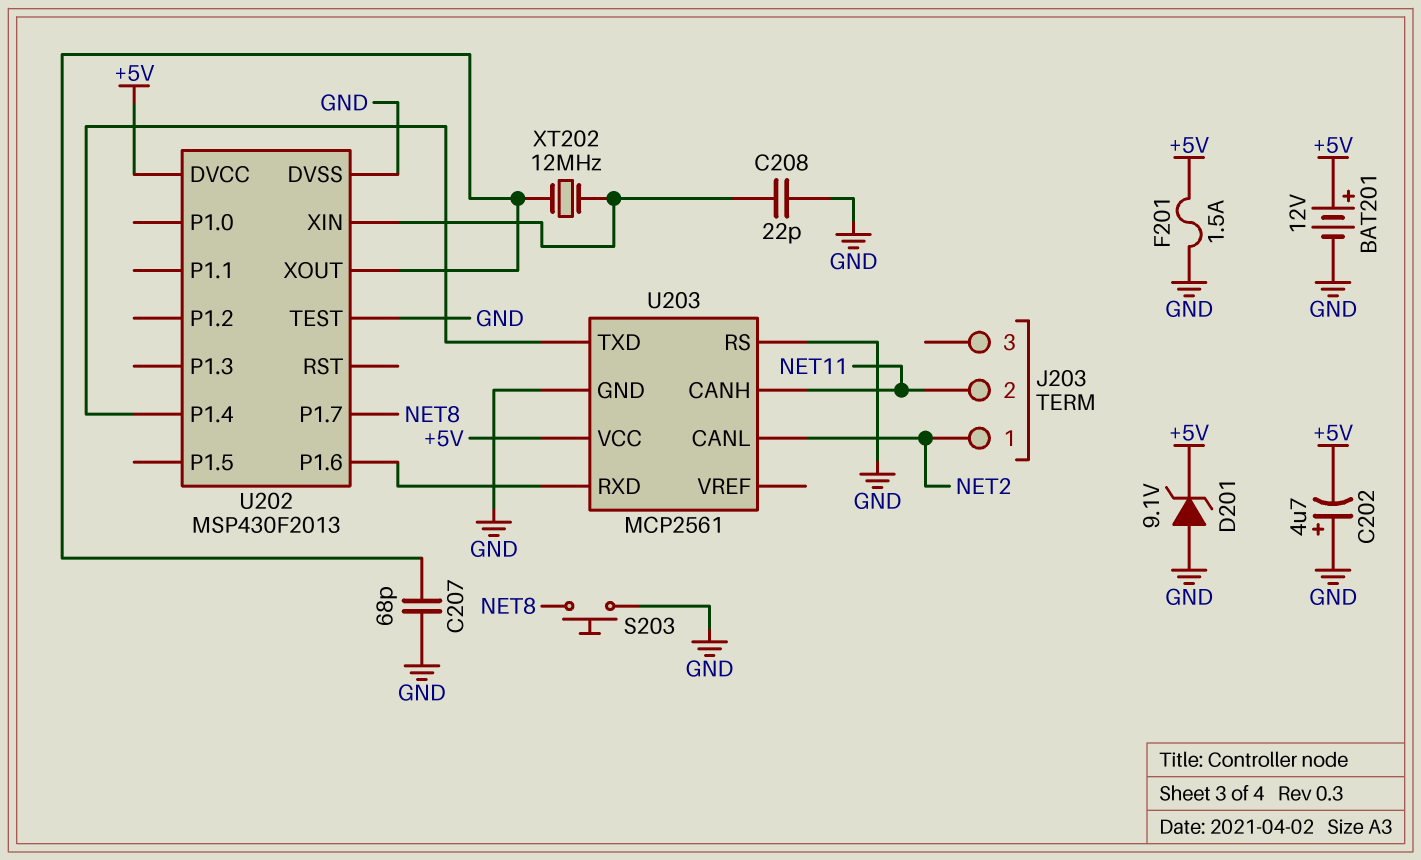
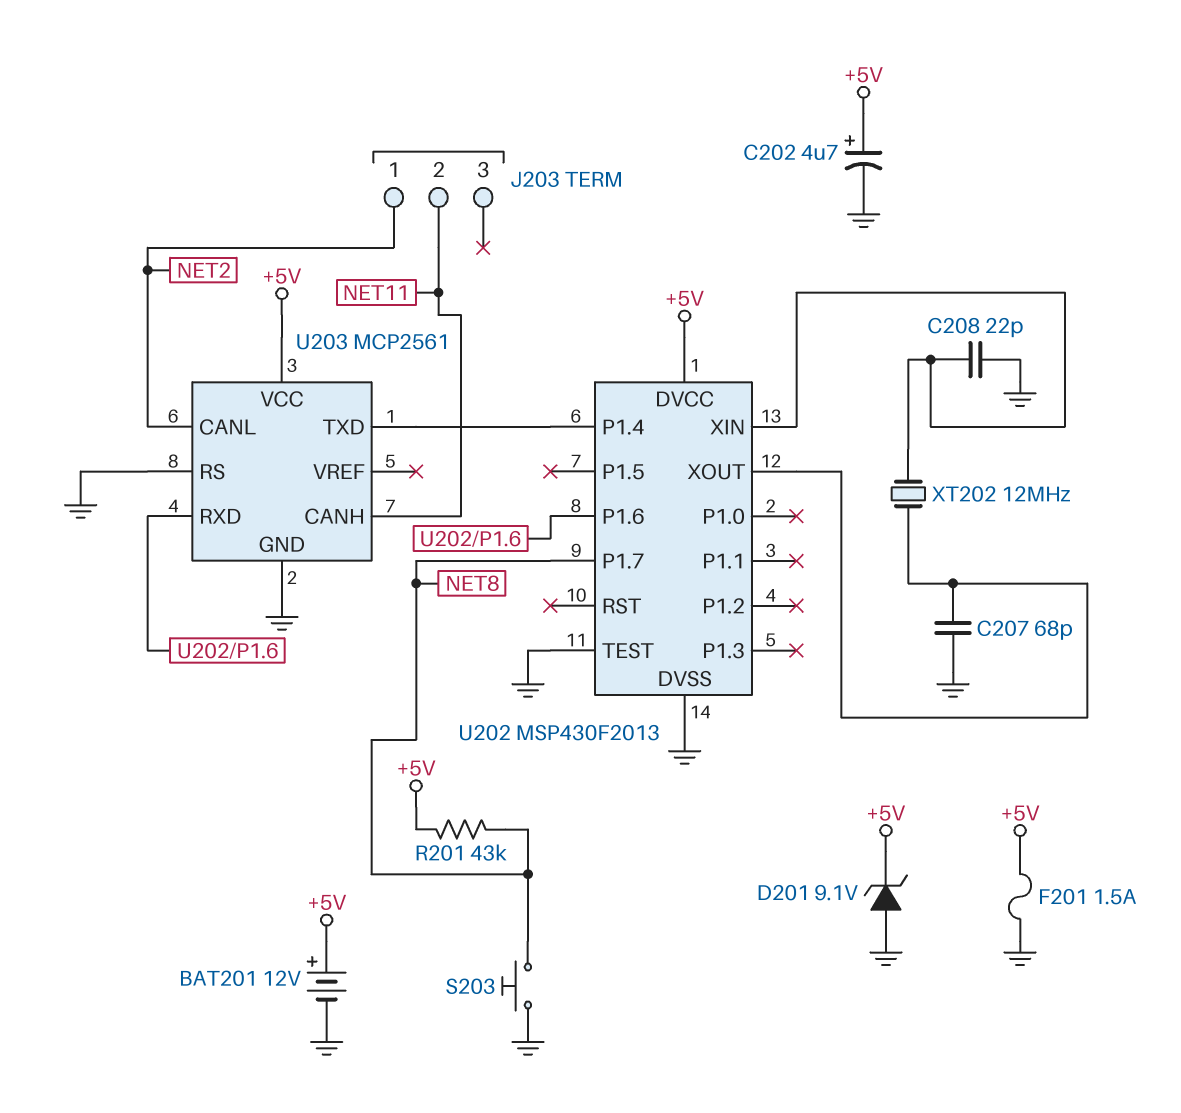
C202: 4.7uF (plus GND, minus +5V) -> 4.7uF (plus +5V, minus GND)
R201: none -> 43k (+5V, NET8)

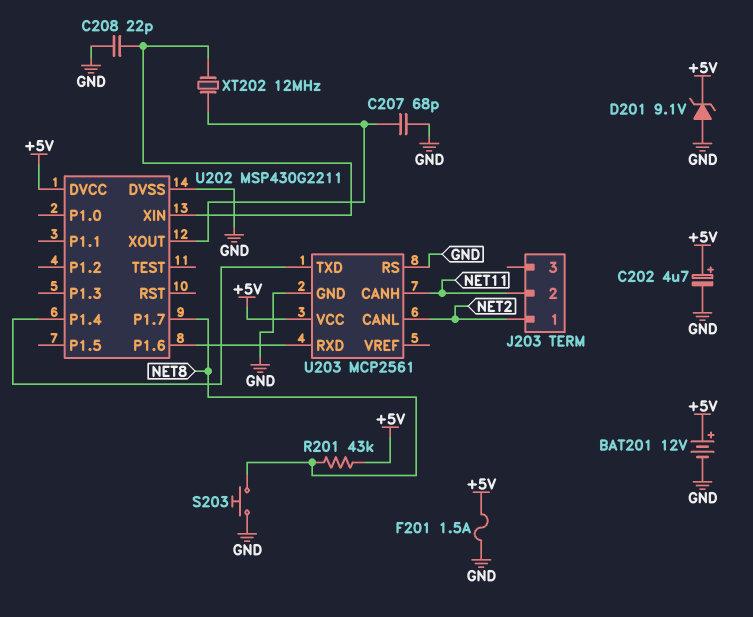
U202: MSP430F2013 -> MSP430G2211
U202 pin TEST: GND -> none

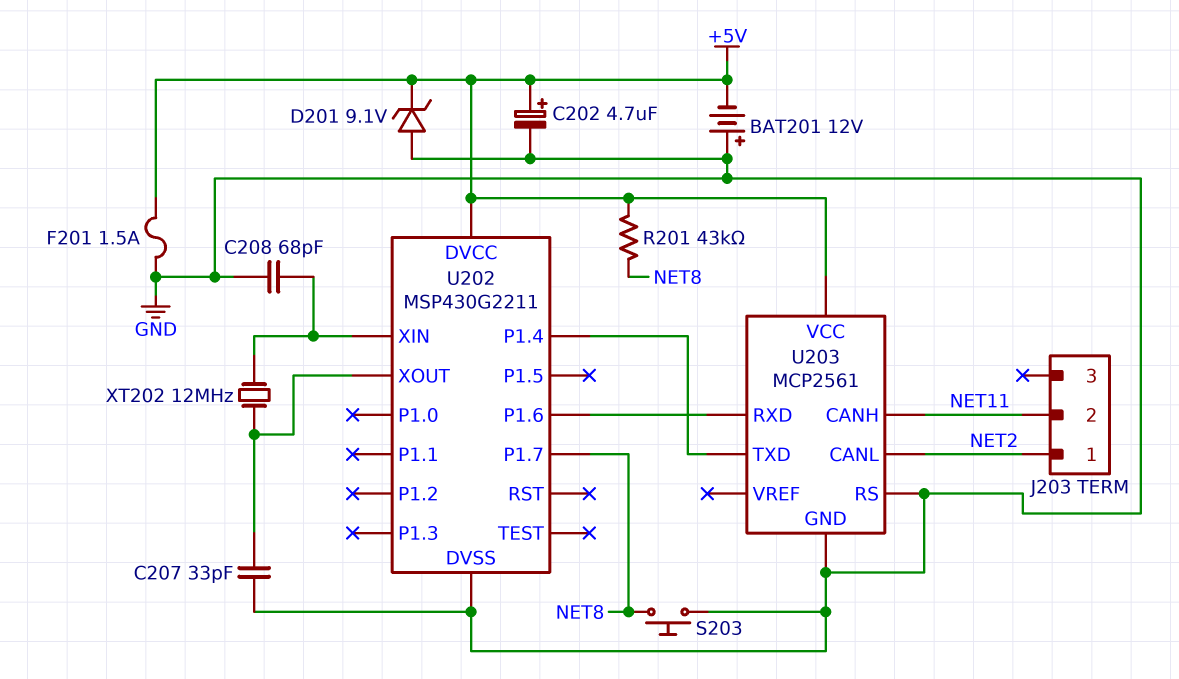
BAT201: 12V (plus +5V, minus GND) -> 12V (plus GND, minus +5V)
C207: 68pF (GND, U202/XOUT) -> 33pF (GND, U202/XOUT)
C208: 22pF (GND, U202/XIN) -> 68pF (GND, U202/XIN)

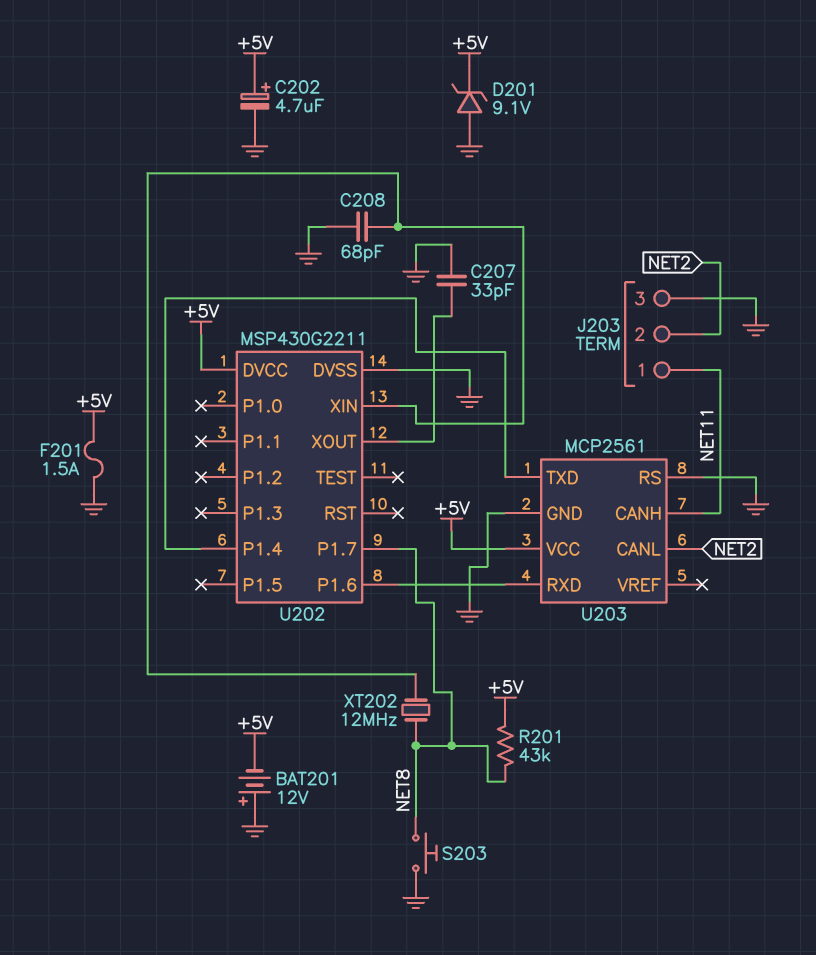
J203 pin 1: NET2 -> NET11
J203 pin 2: NET11 -> NET2
J203 pin 3: none -> GND
XT202: 12MHz (U202/XIN, U202/XOUT) -> 12MHz (NET8, U202/XIN)

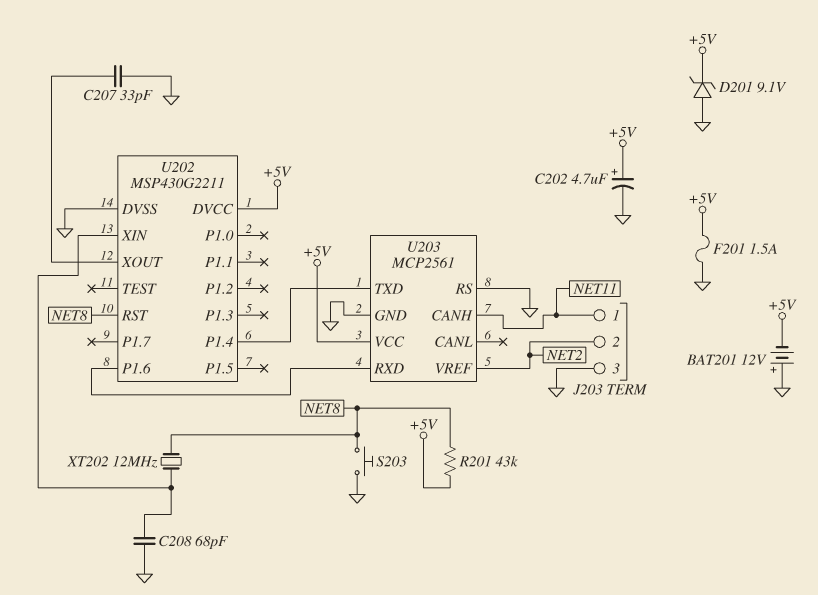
U202 pin P1.7: NET8 -> none
U202 pin RST: none -> NET8
U203 pin CANL: NET2 -> none
U203 pin VREF: none -> NET2

